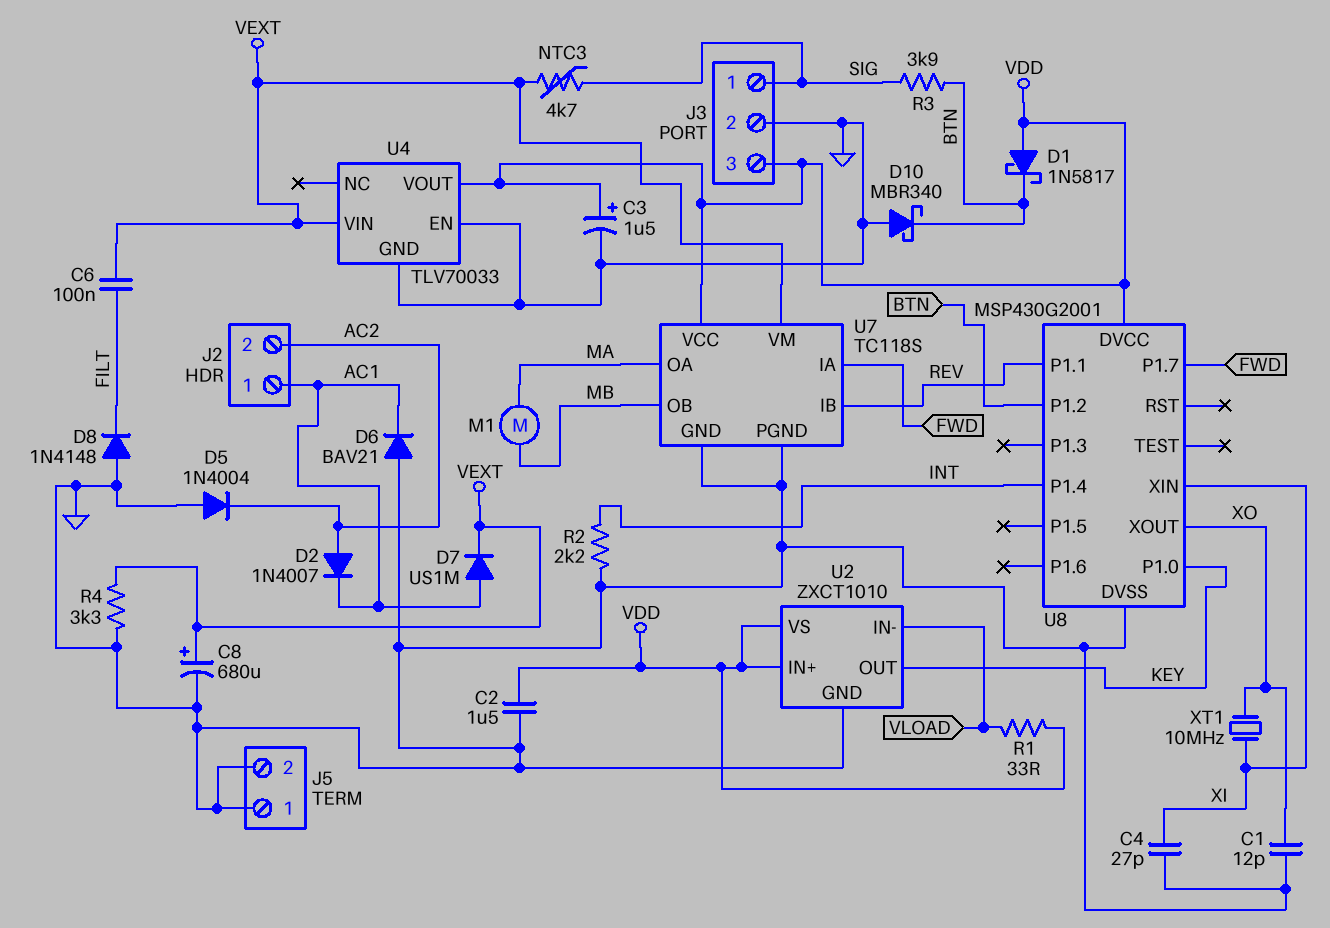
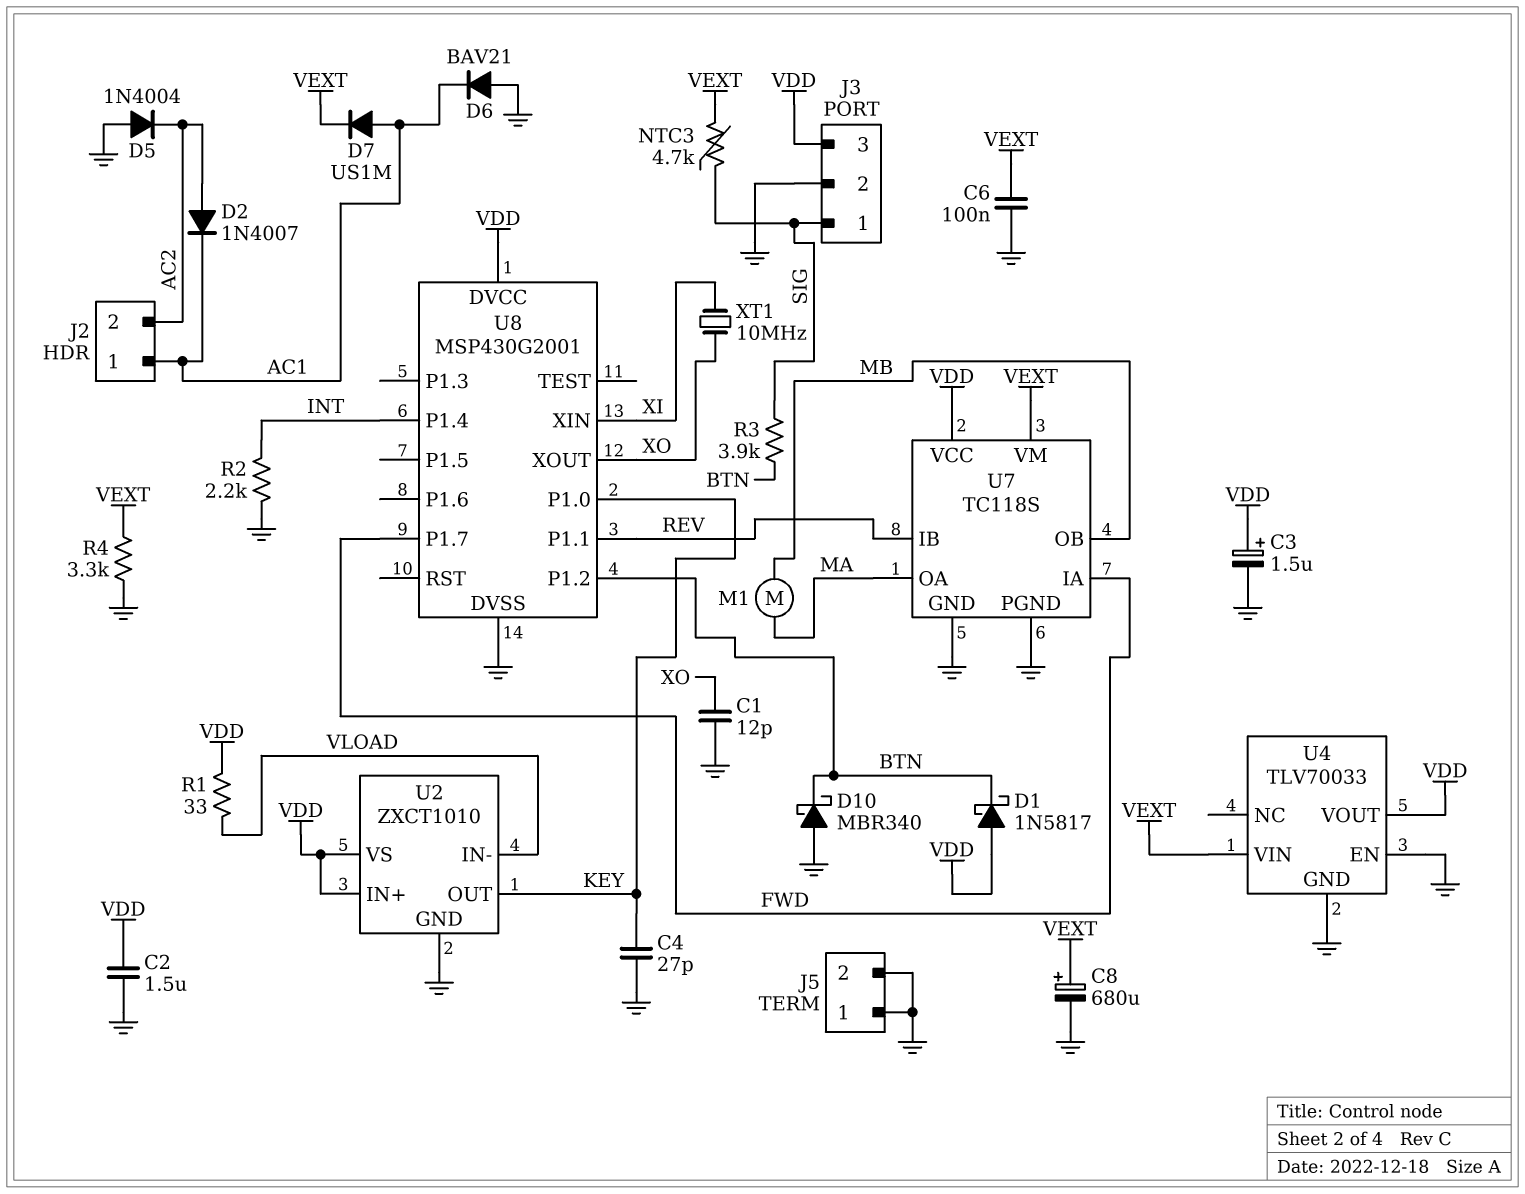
C4: 27pF (GND, XI) -> 27pF (GND, KEY)
C6: 100nF (FILT, VEXT) -> 100nF (GND, VEXT)
D8: diode 1N4148 (A GND, K FILT) -> none

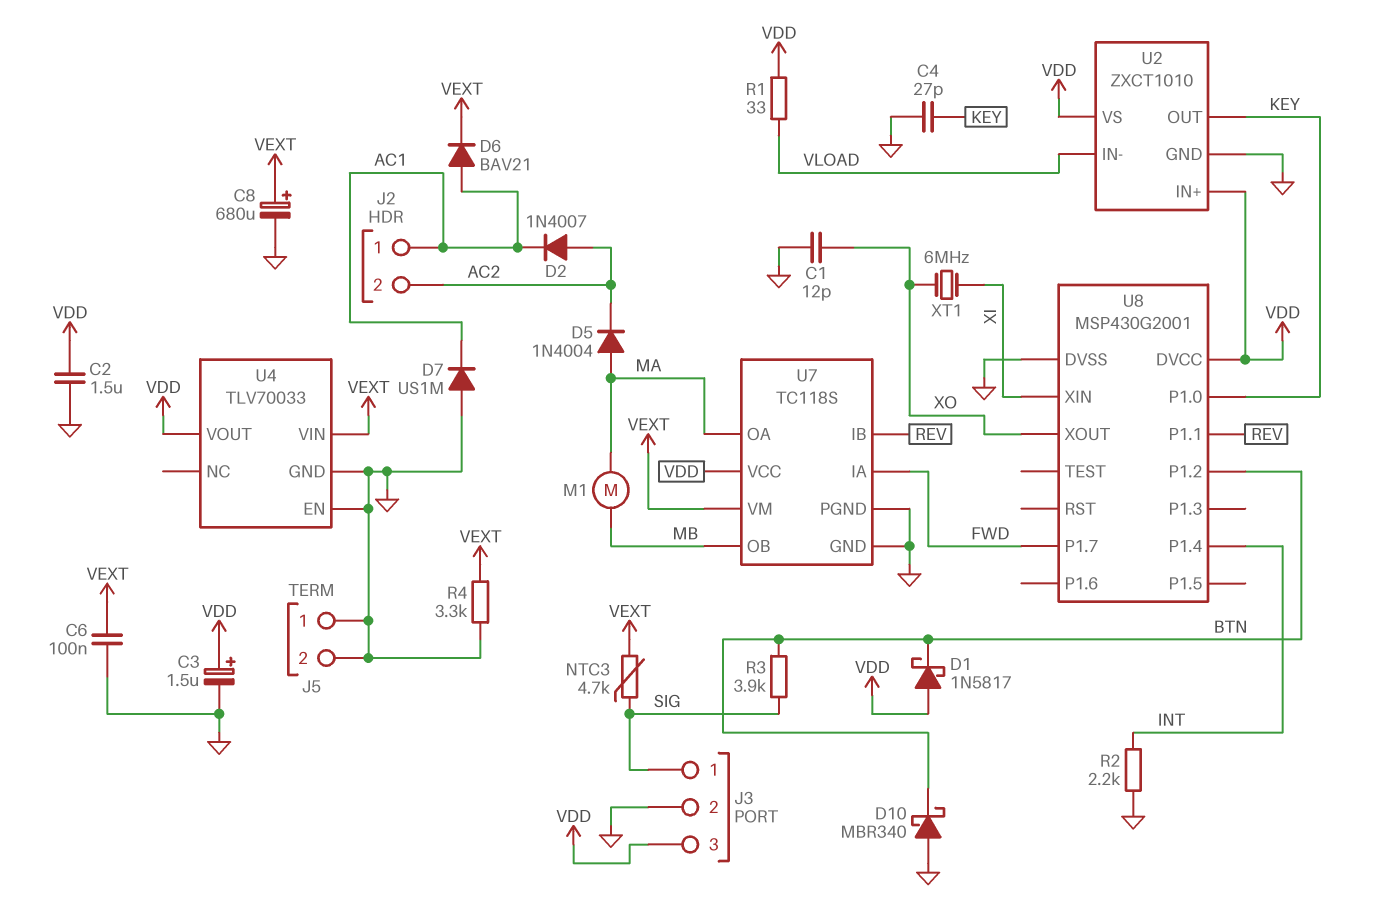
D5: diode 1N4004 (A GND, K AC2) -> diode 1N4004 (A MA, K AC2)
D6: diode BAV21 (A GND, K AC1) -> diode BAV21 (A AC1, K VEXT)
D7: diode US1M (A AC1, K VEXT) -> diode US1M (A GND, K AC1)
XT1: 10MHz (XI, XO) -> 6MHz (XI, XO)

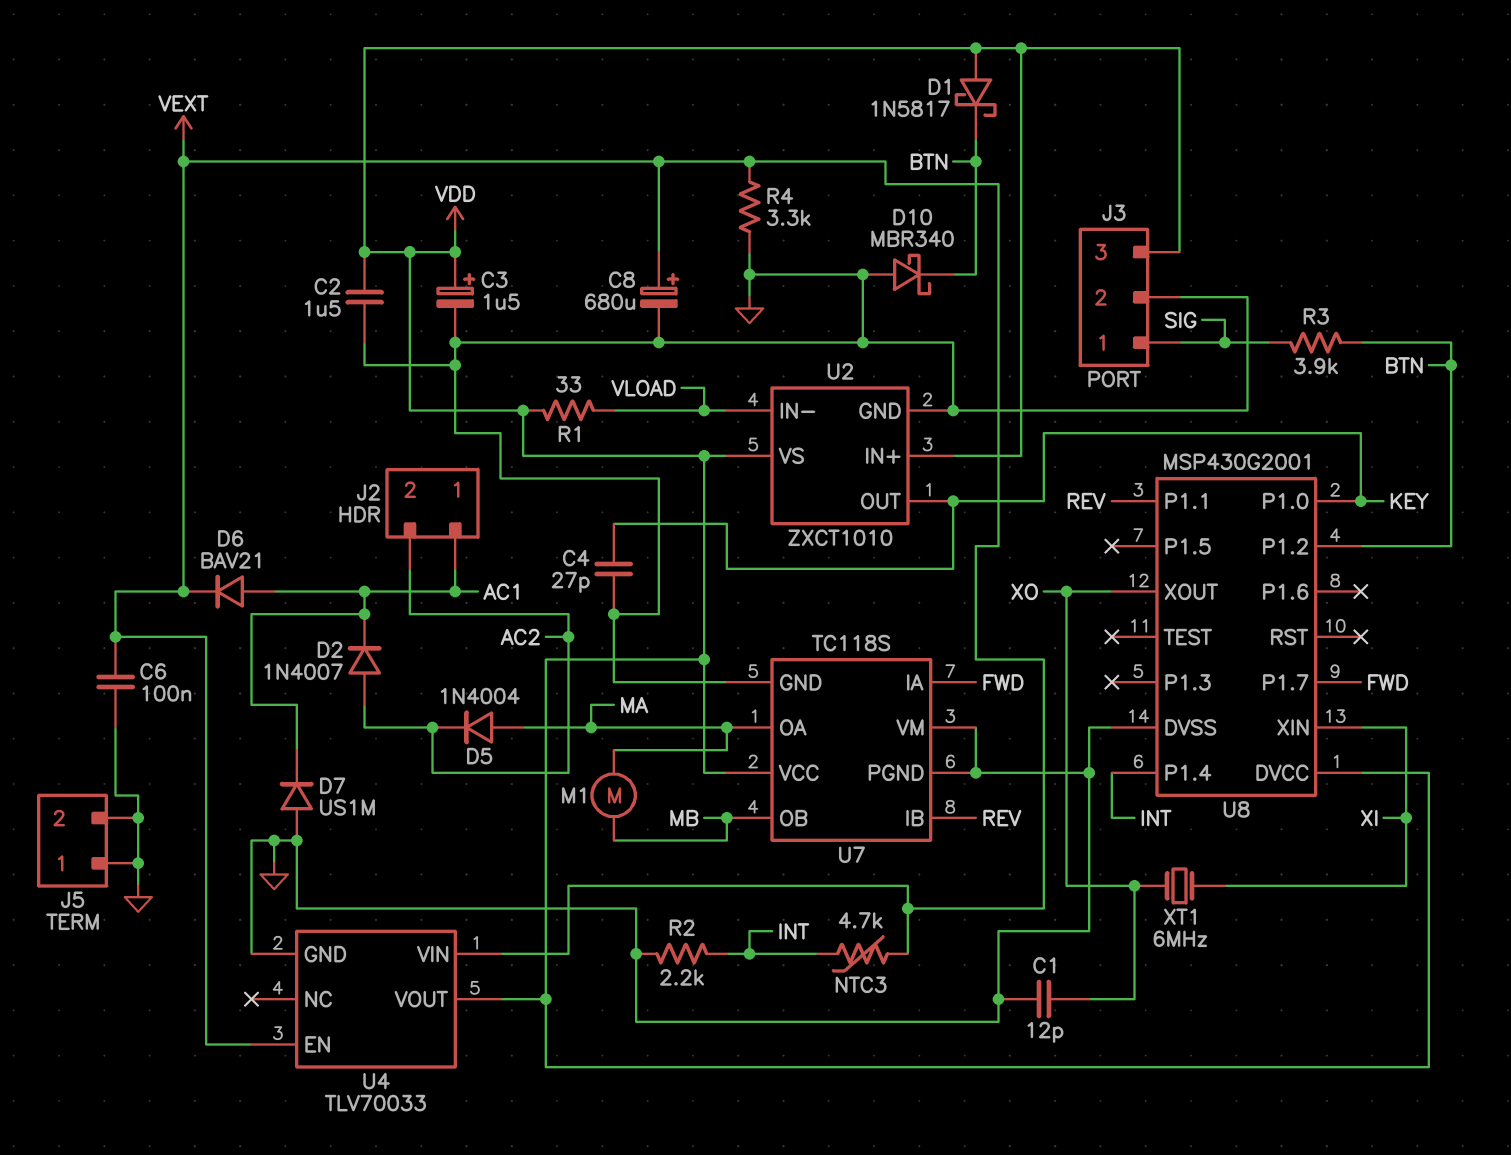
NTC3: 4.7k (SIG, VEXT) -> 4.7k (INT, VEXT)
U4 pin EN: GND -> VEXT
U7 pin VM: VEXT -> GND

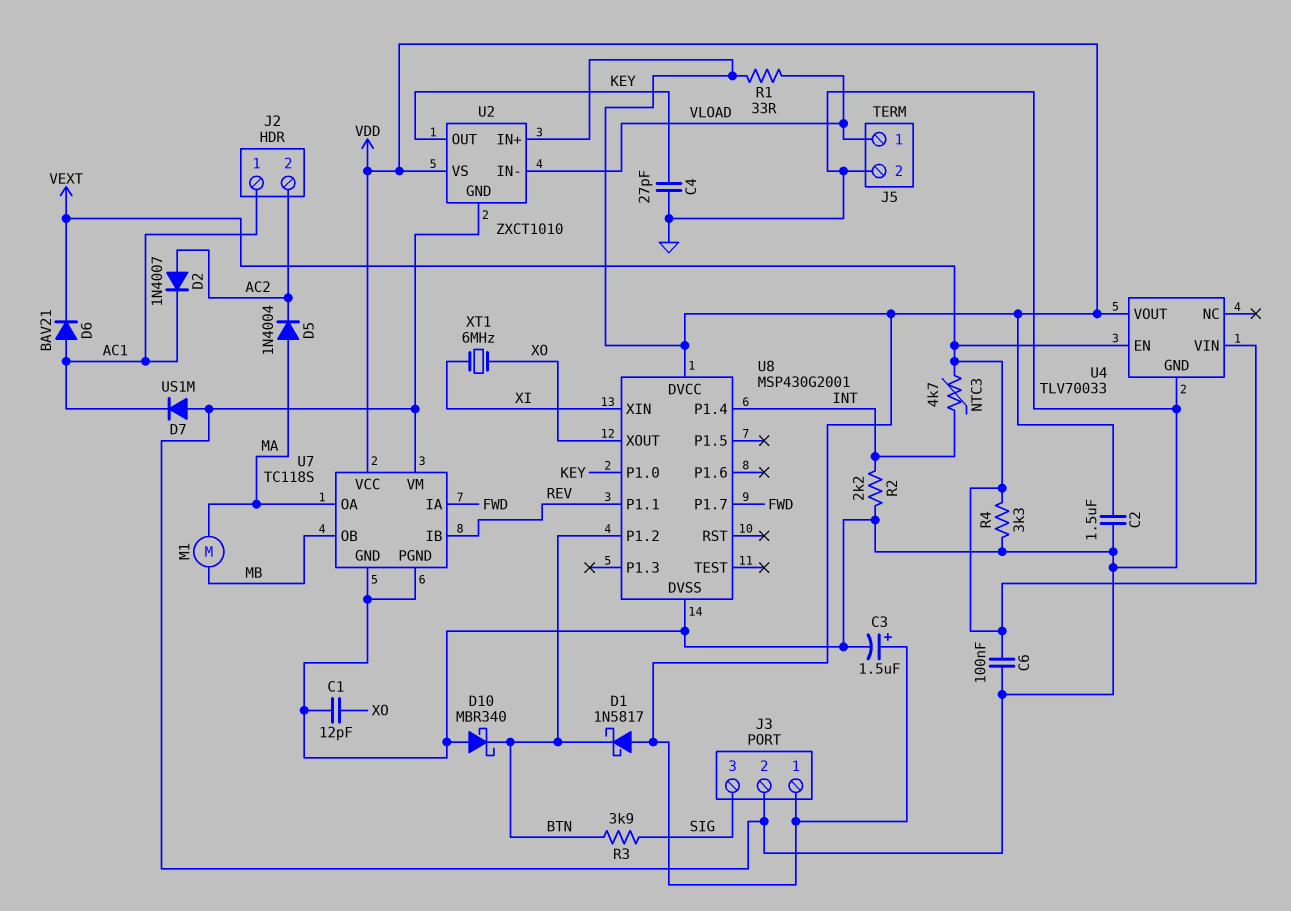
C8: 680uF (plus VEXT, minus GND) -> none
J3 pin 1: SIG -> VDD
J3 pin 3: VDD -> SIG
J5 pin 1: GND -> VLOAD

